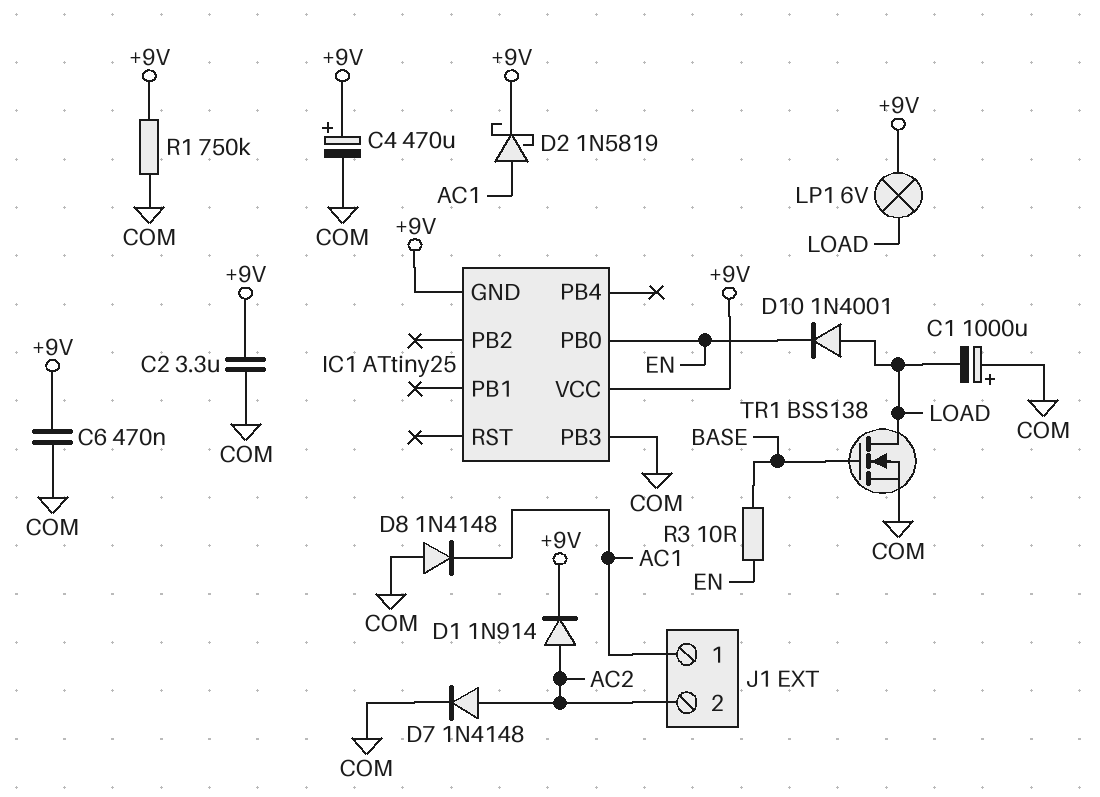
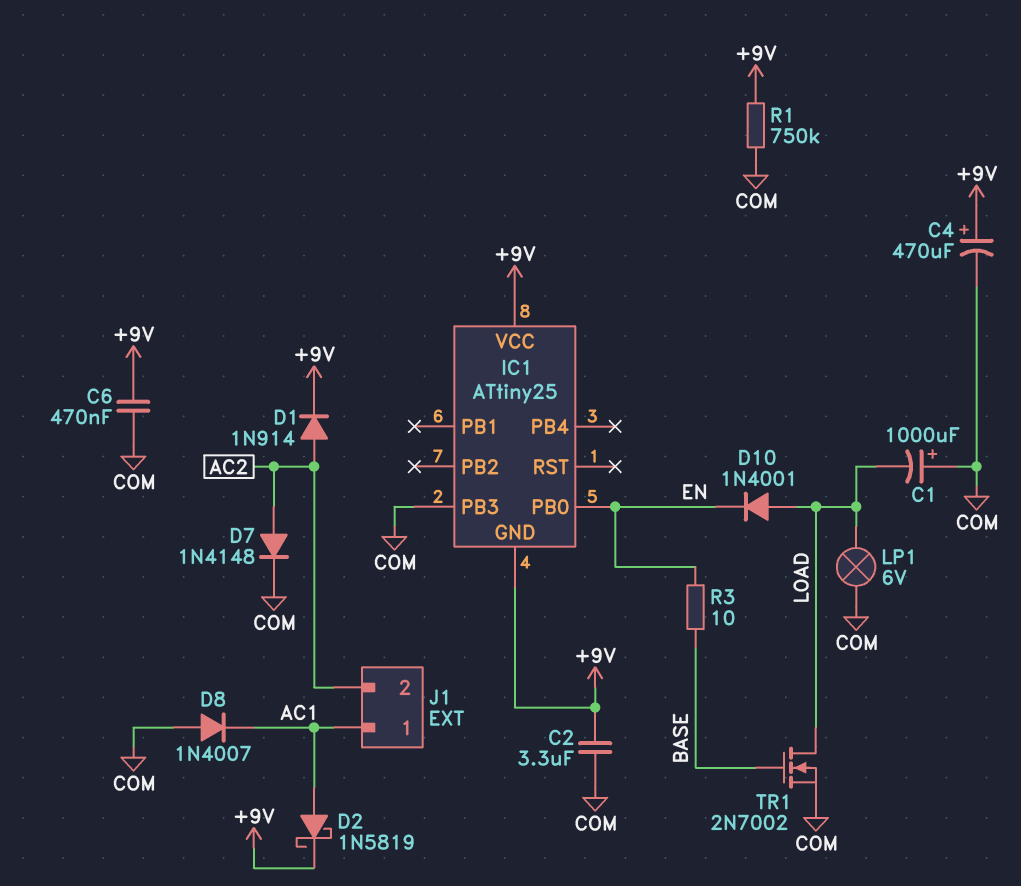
D8: diode 1N4148 (A COM, K AC1) -> diode 1N4007 (A COM, K AC1)
LP1: lamp 6V (+9V, LOAD) -> lamp 6V (COM, LOAD)
TR1: NMOS BSS138 (G BASE, D LOAD, S COM) -> NMOS 2N7002 (G BASE, D LOAD, S COM)

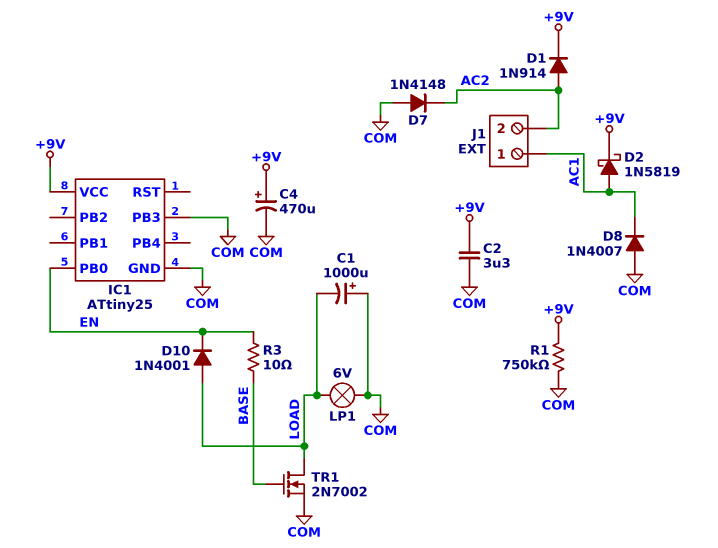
C6: 470nF (+9V, COM) -> none
D7: diode 1N4148 (A AC2, K COM) -> diode 1N4148 (A COM, K AC2)
IC1 pin GND: +9V -> COM

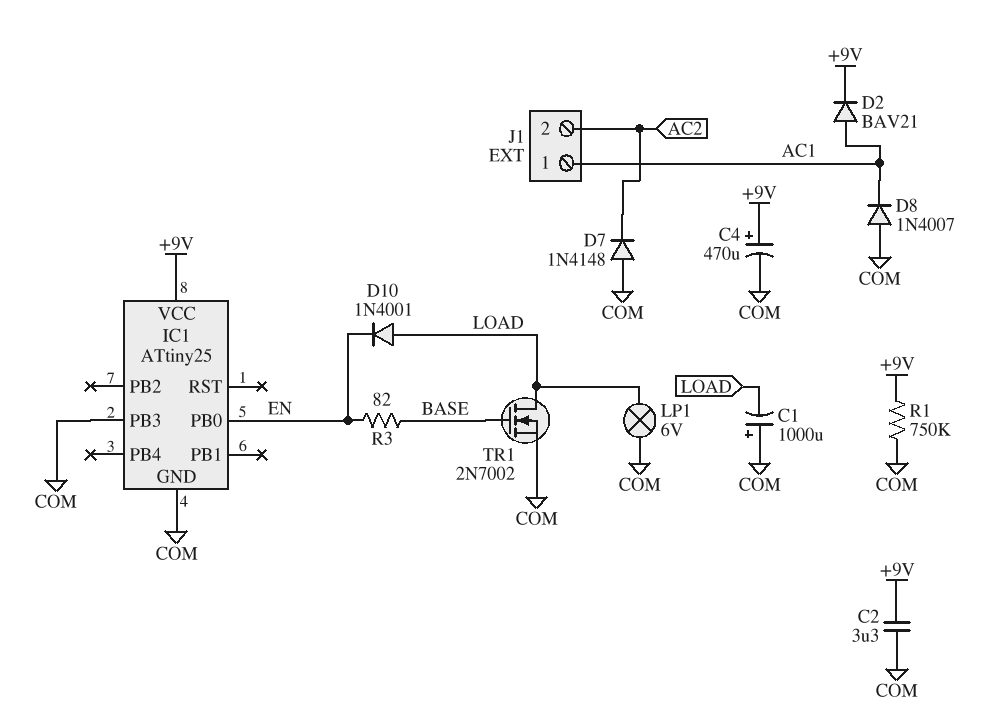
D1: diode 1N914 (A AC2, K +9V) -> none
D2: schottky 1N5819 (A AC1, K +9V) -> diode BAV21 (A AC1, K +9V)
R3: 10 (BASE, EN) -> 82 (BASE, EN)

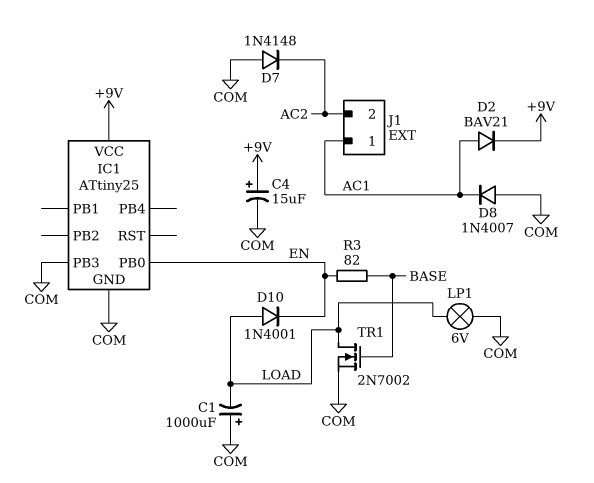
C2: 3.3uF (+9V, COM) -> none
C4: 470uF (plus +9V, minus COM) -> 15uF (plus +9V, minus COM)
R1: 750k (+9V, COM) -> none

